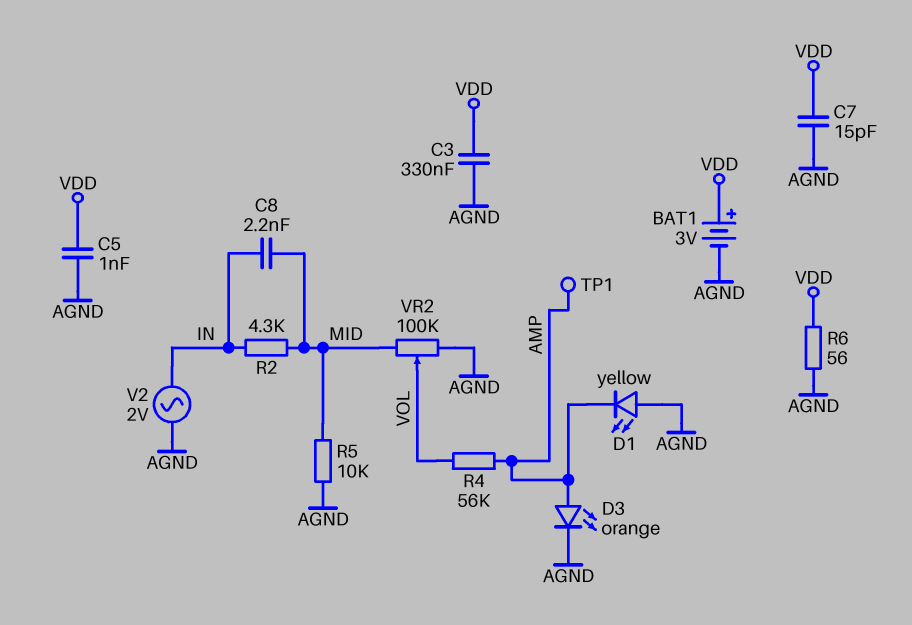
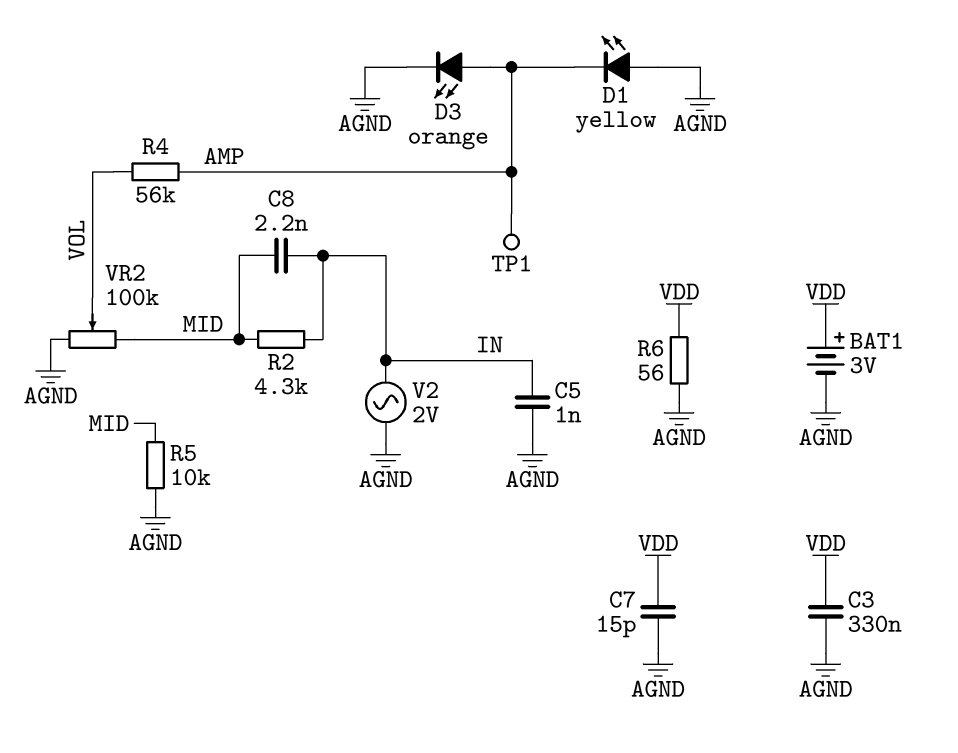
C5: 1nF (AGND, VDD) -> 1nF (AGND, IN)

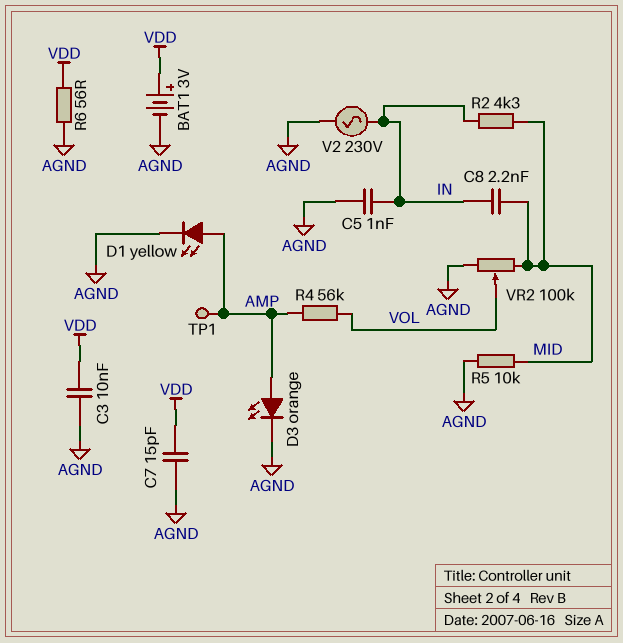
C3: 330nF (AGND, VDD) -> 10nF (AGND, VDD)
D1: LED yellow (A AGND, K AMP) -> LED yellow (A AMP, K AGND)
V2: AC 2V (AGND, IN) -> AC 230V (AGND, IN)

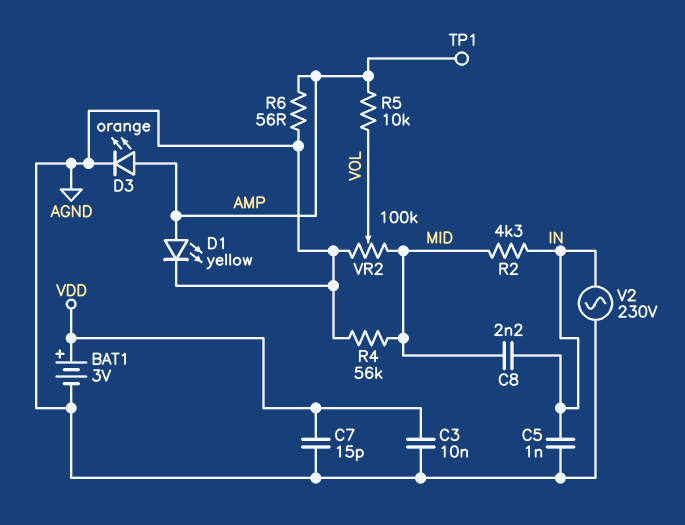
R4: 56k (AMP, VOL) -> 56k (AGND, MID)
R5: 10k (AGND, MID) -> 10k (AMP, VOL)
R6: 56 (AGND, VDD) -> 56 (AGND, AMP)

